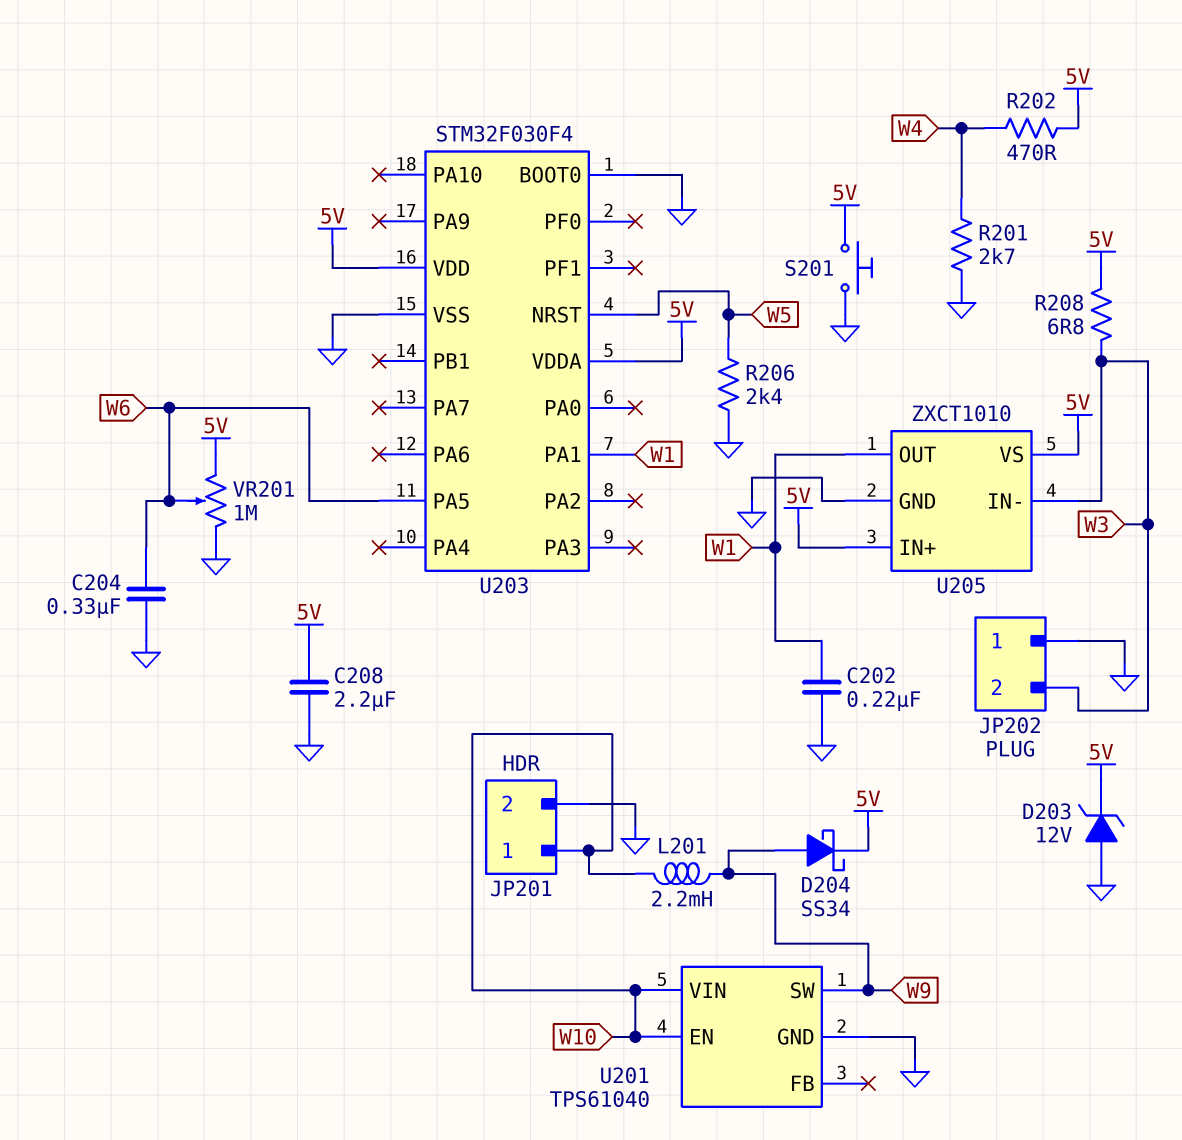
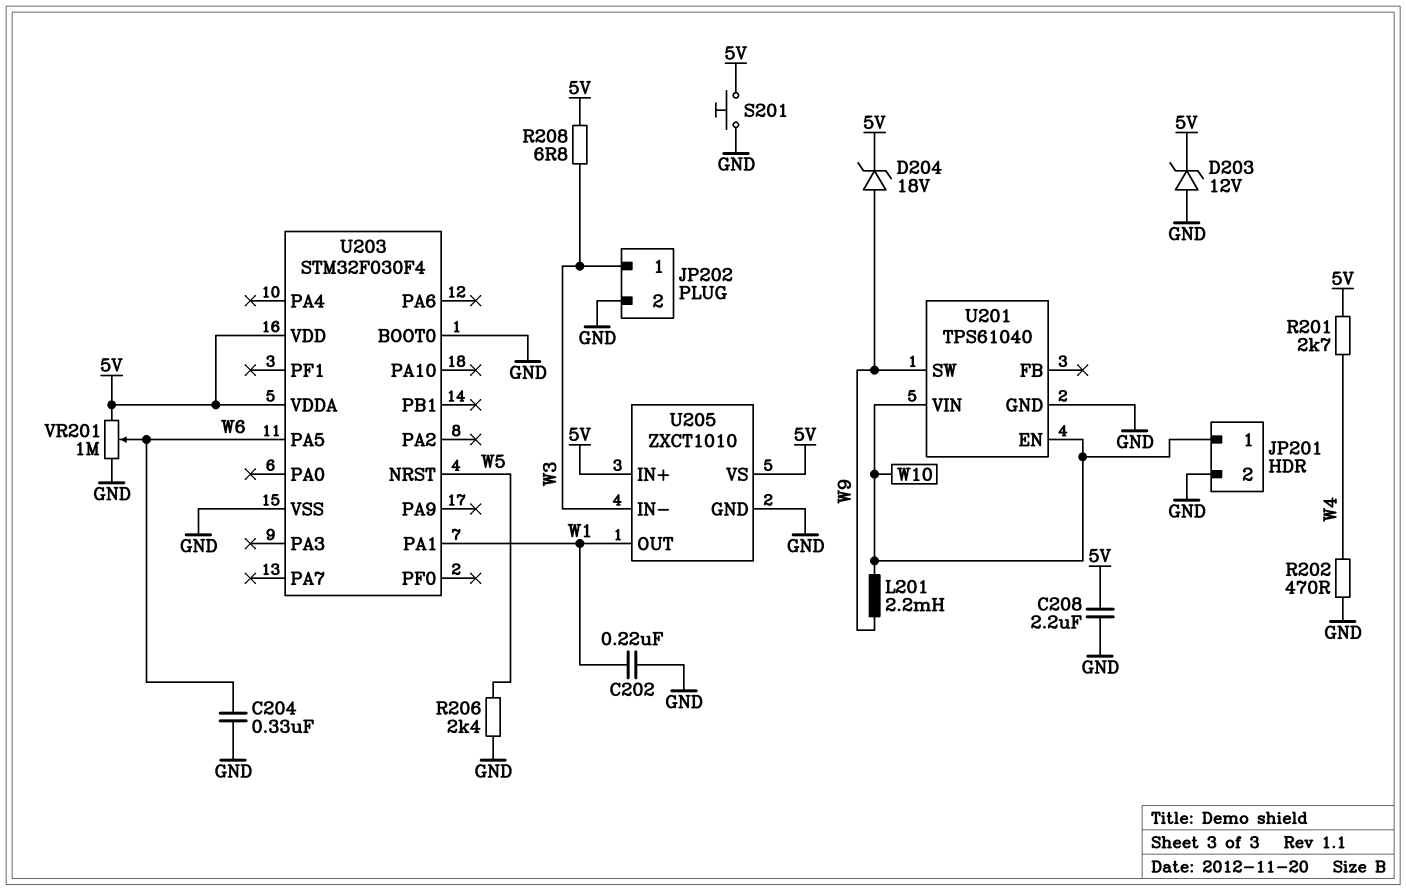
D204: schottky SS34 (A W9, K 5V) -> zener 18V (A W9, K 5V)
JP202 pin 1: GND -> W3
JP202 pin 2: W3 -> GND
R201: 2.7k (GND, W4) -> 2.7k (5V, W4)
R202: 470 (5V, W4) -> 470 (GND, W4)

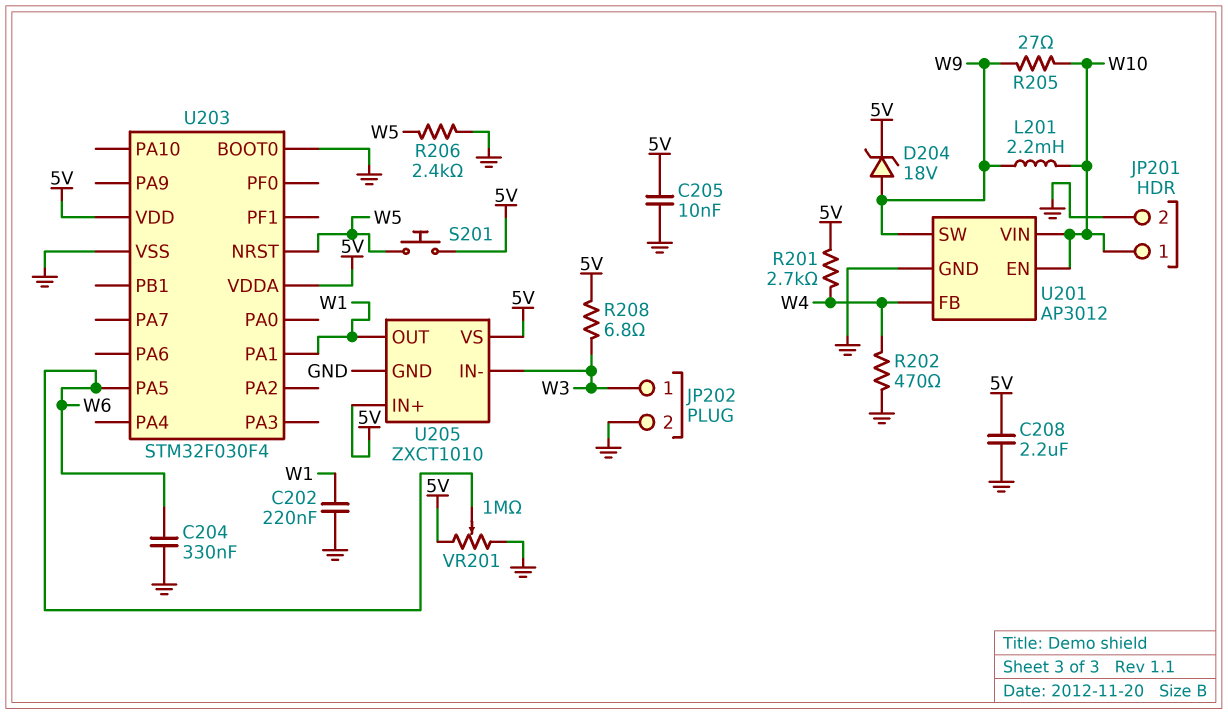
C205: none -> 10nF (5V, GND)
D203: zener 12V (A GND, K 5V) -> none
R205: none -> 27 (W9, W10)
S201: button (5V, GND) -> button (5V, W5)
U201: TPS61040 -> AP3012
U201 pin FB: none -> W4

